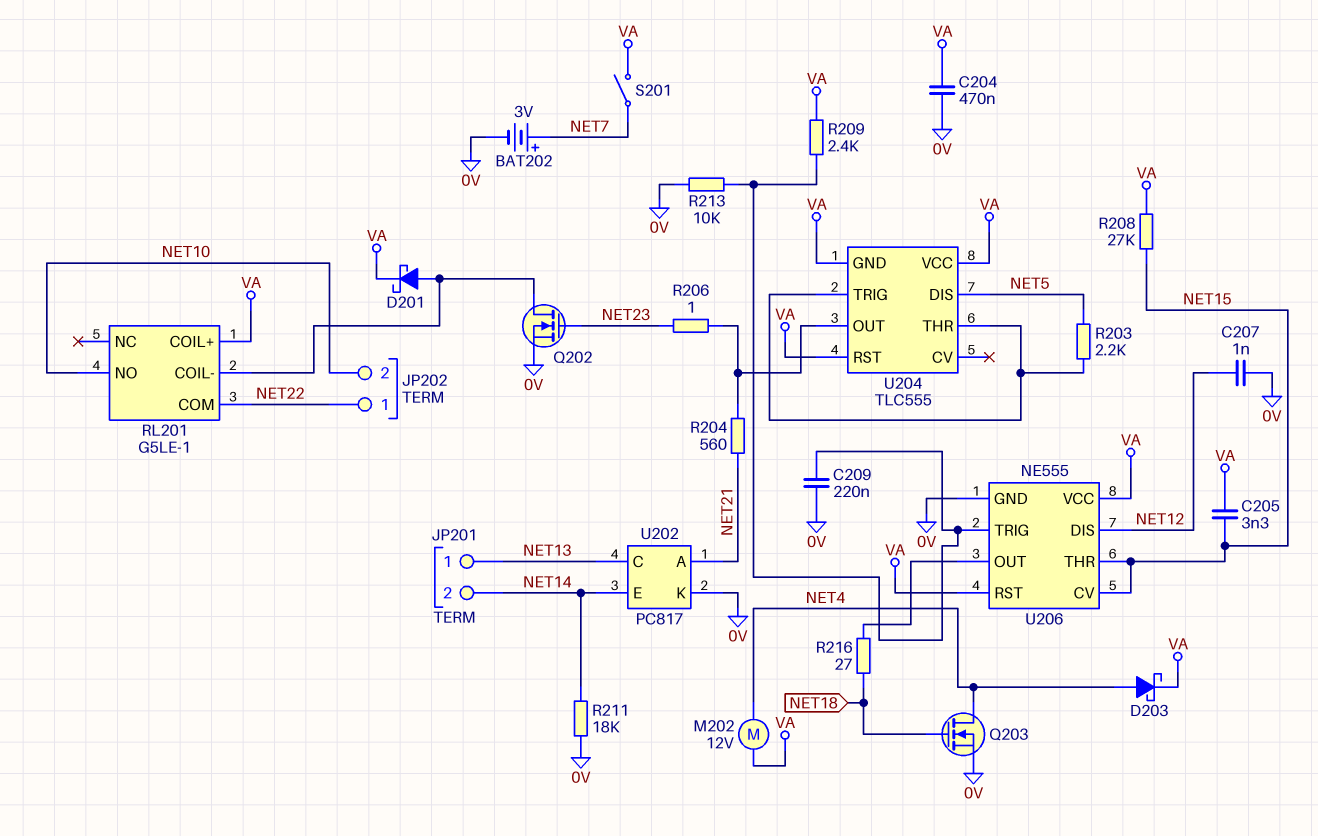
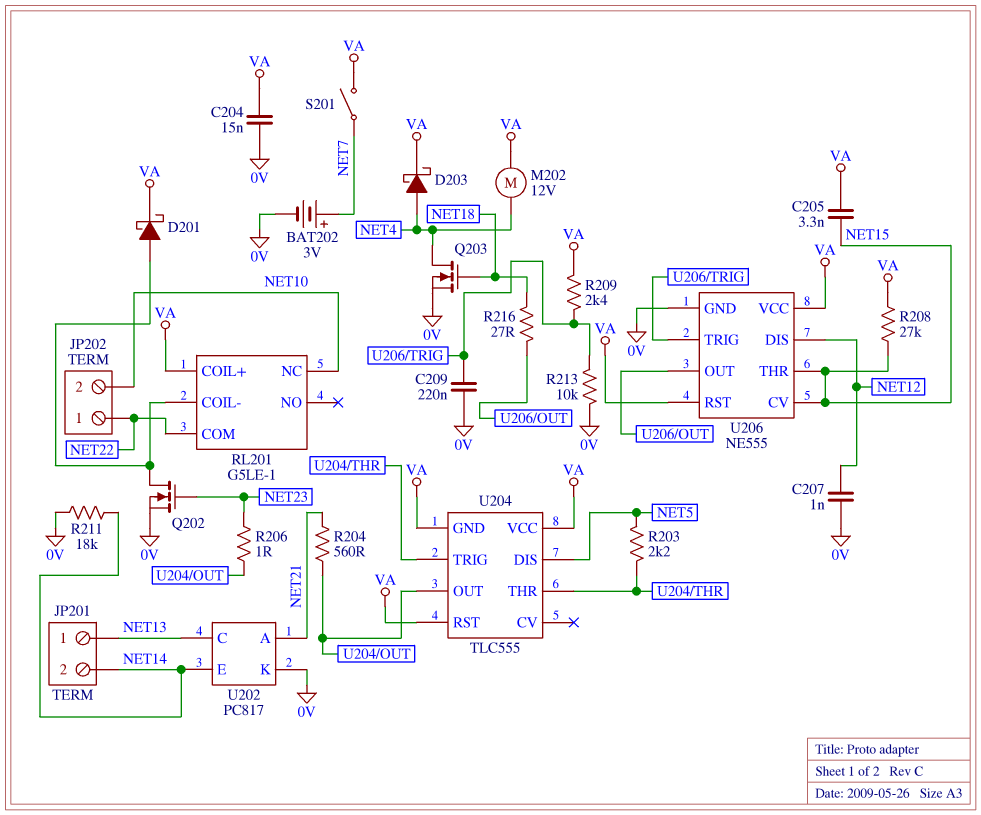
C204: 470nF (0V, VA) -> 15nF (0V, VA)
RL201 pin NC: none -> NET10
RL201 pin NO: NET10 -> none

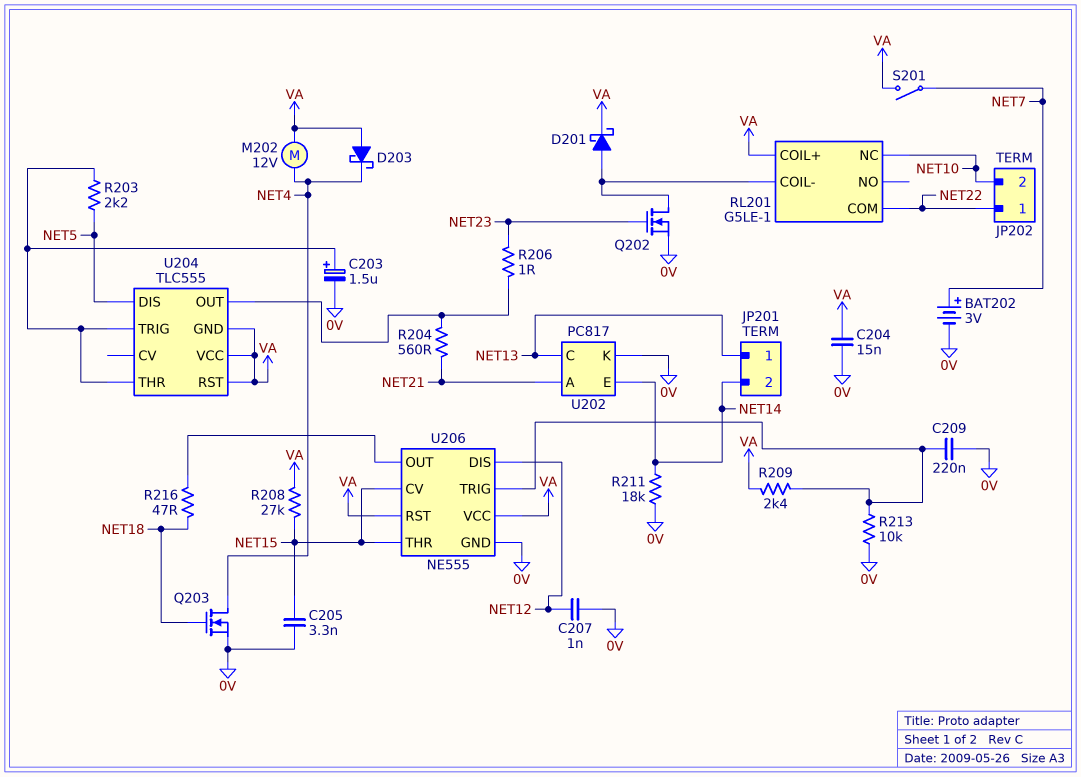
C203: none -> 1.5uF (plus U204/THR, minus 0V)
C205: 3.3nF (NET15, VA) -> 3.3nF (0V, NET15)
D203: schottky (A NET4, K VA) -> schottky (A VA, K NET4)
R216: 27 (NET18, U206/OUT) -> 47 (NET18, U206/OUT)

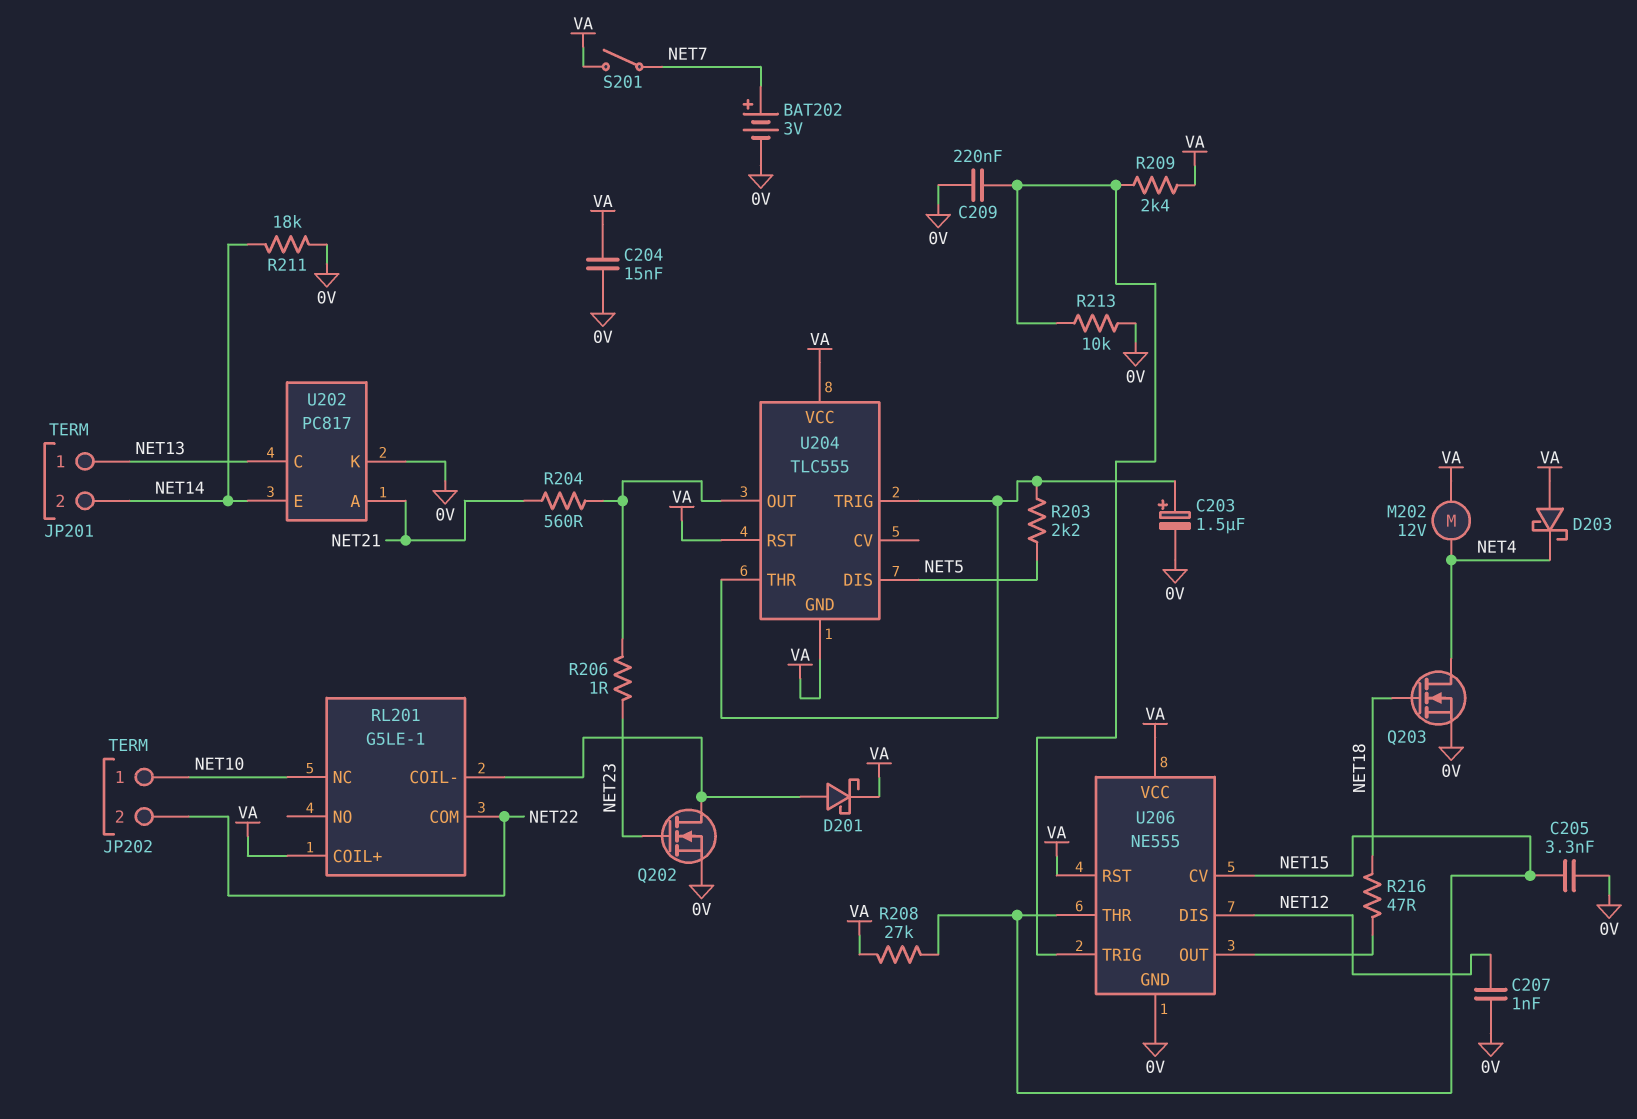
JP202 pin 1: NET22 -> NET10
JP202 pin 2: NET10 -> NET22

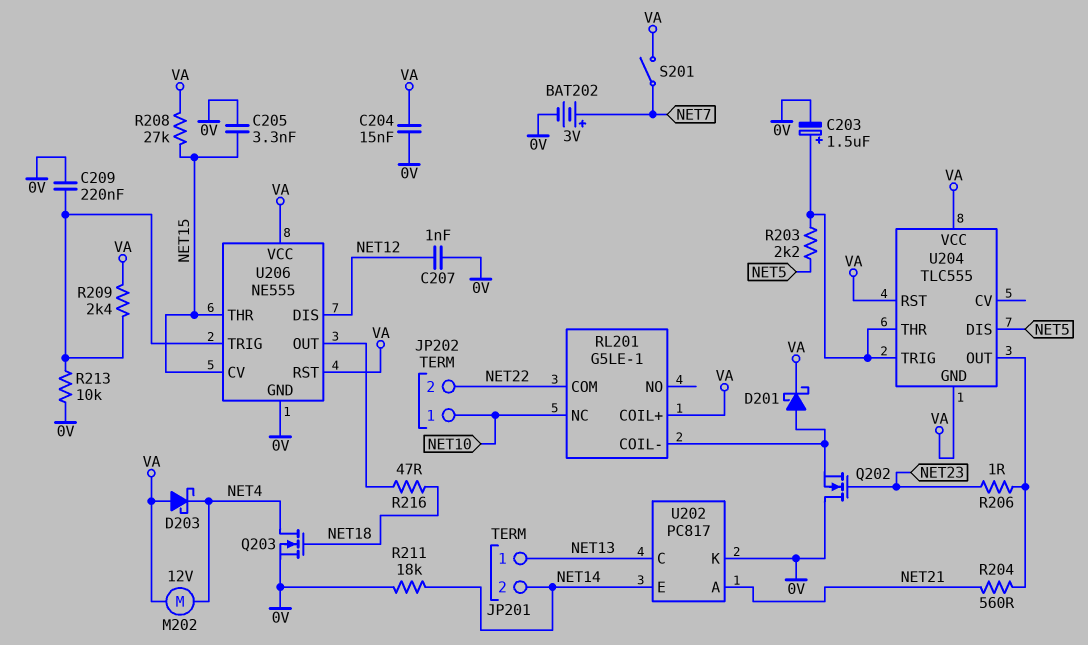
Q202: NMOS (G NET23, D RL201/COIL-, S 0V) -> NMOS (G NET23, D 0V, S RL201/COIL-)

